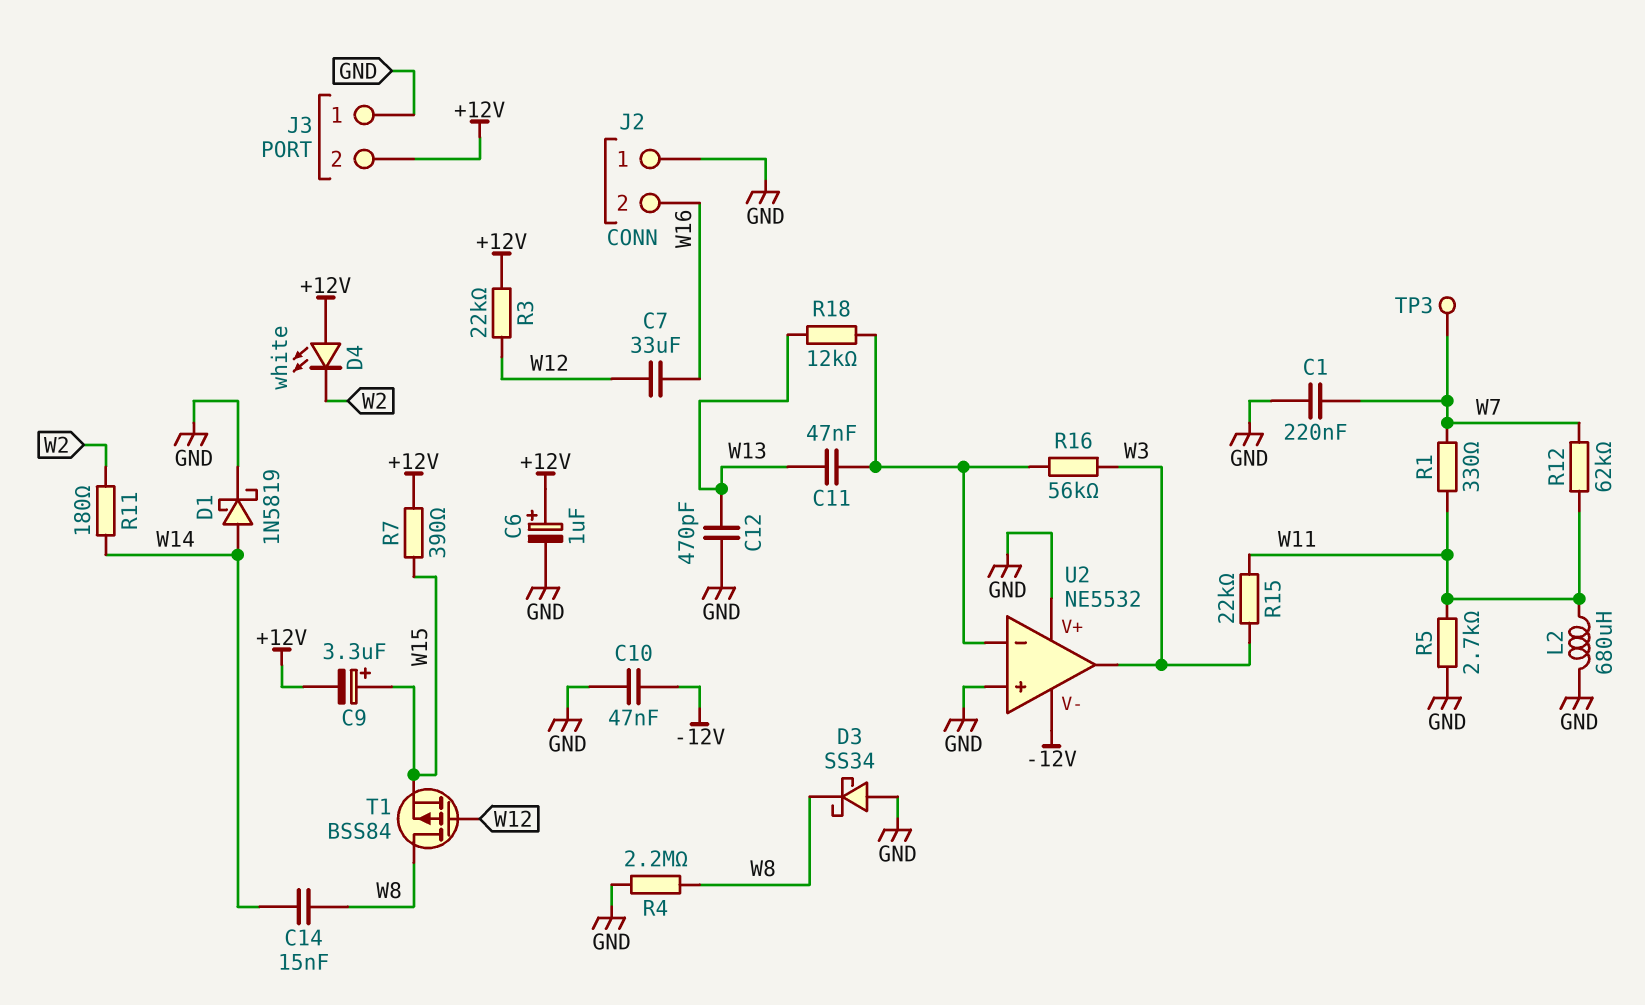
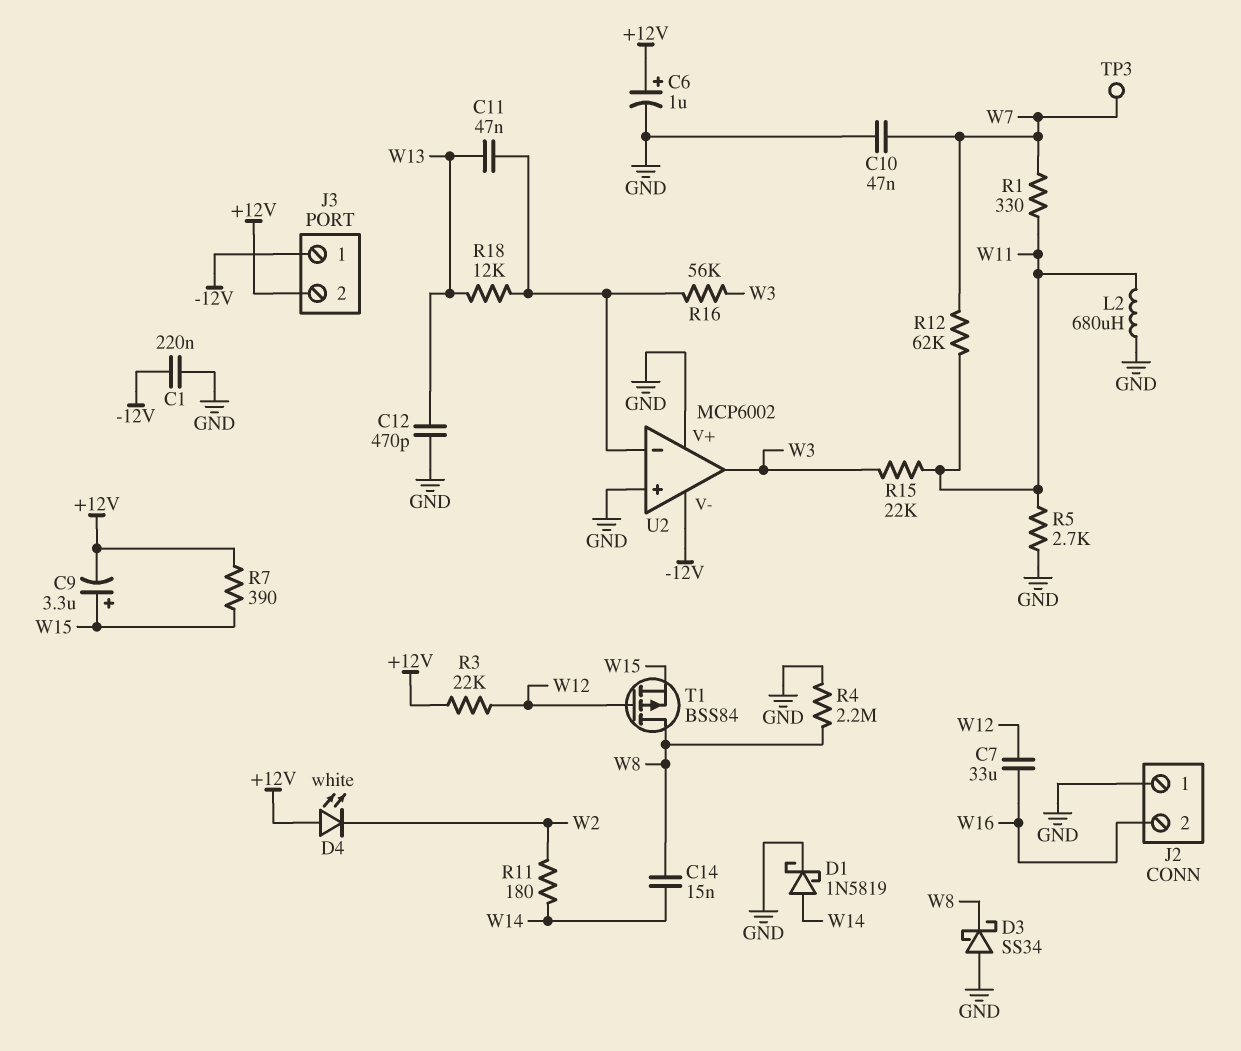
C1: 220nF (GND, W7) -> 220nF (-12V, GND)
C10: 47nF (-12V, GND) -> 47nF (GND, W7)
J3 pin 1: GND -> -12V
U2: NE5532 -> MCP6002

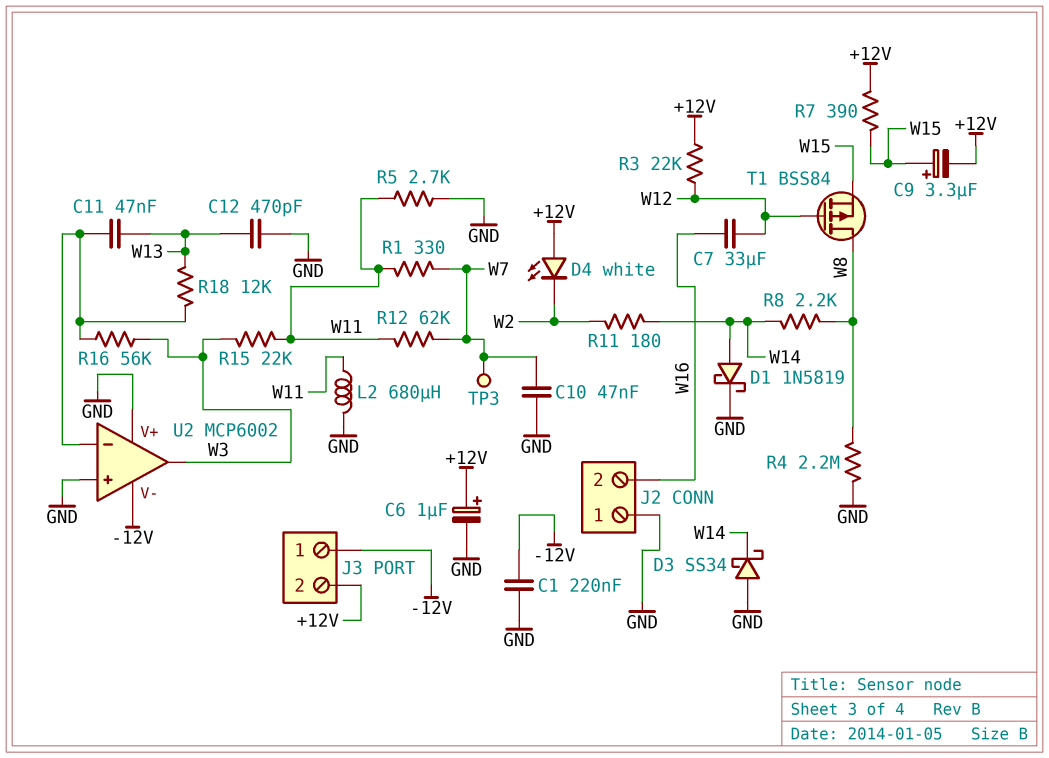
C14: 15nF (W8, W14) -> none
D3: schottky SS34 (A GND, K W8) -> schottky SS34 (A GND, K W14)
R8: none -> 2.2k (W8, W14)

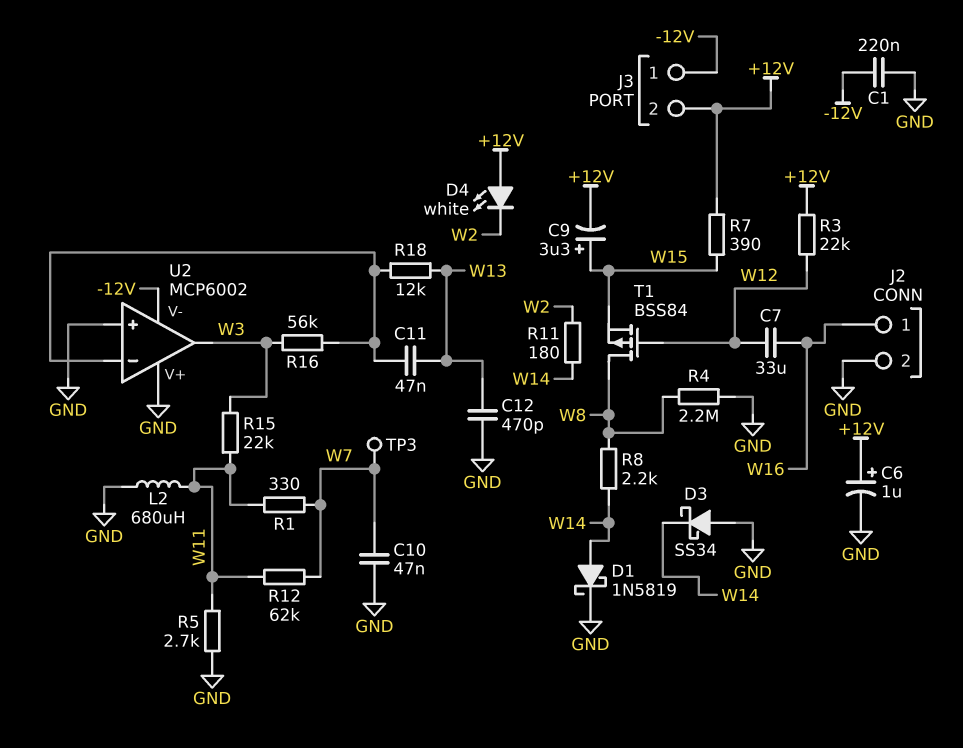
J2 pin 1: GND -> W16
J2 pin 2: W16 -> GND

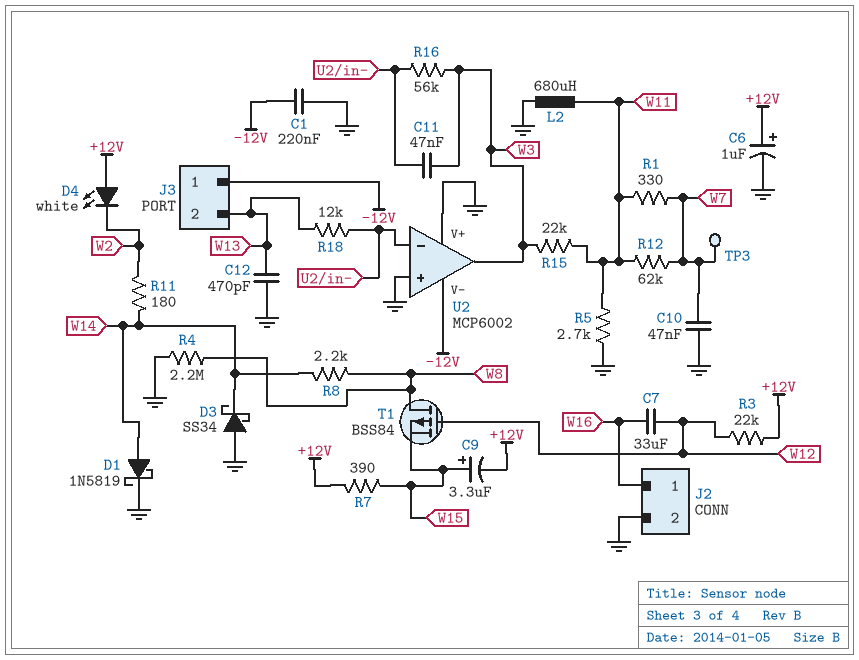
C11: 47nF (U2/in-, W13) -> 47nF (U2/in-, W3)
J3 pin 2: +12V -> W13

